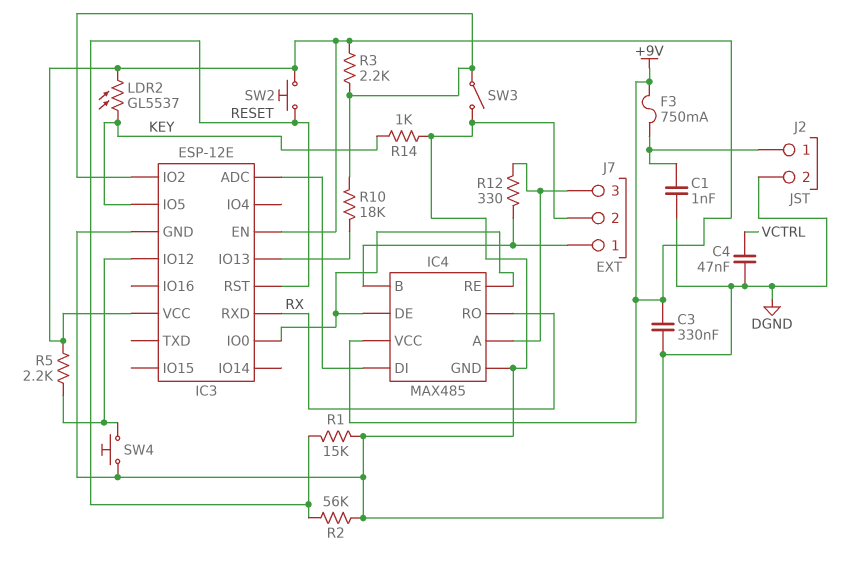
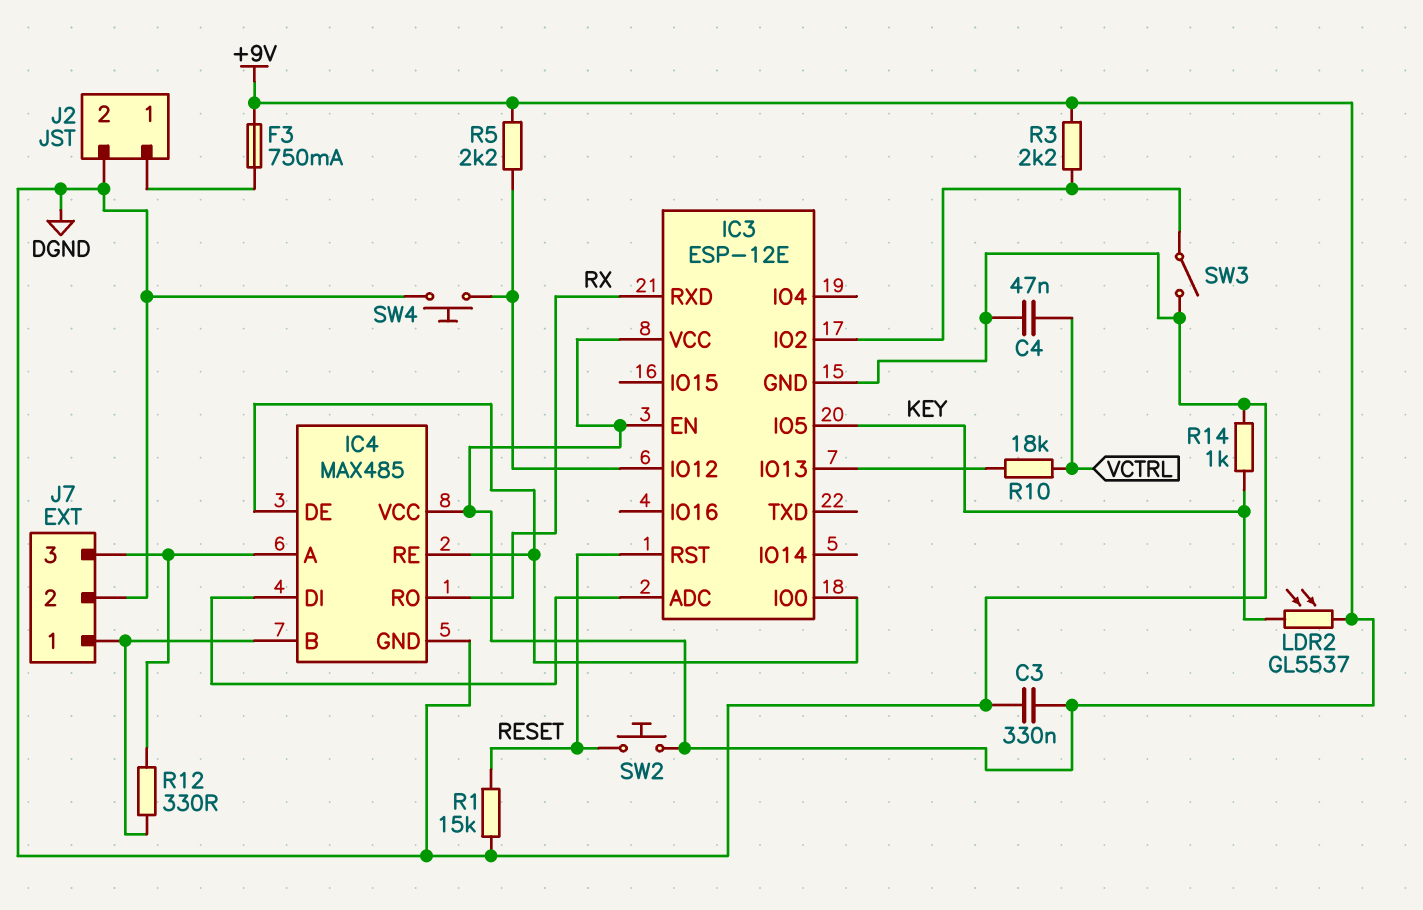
C1: 1nF (DGND, J2/1) -> none
R2: 56k (DGND, RESET) -> none
R10: 18k (IC3/IO2, IC3/IO13) -> 18k (IC3/IO13, VCTRL)

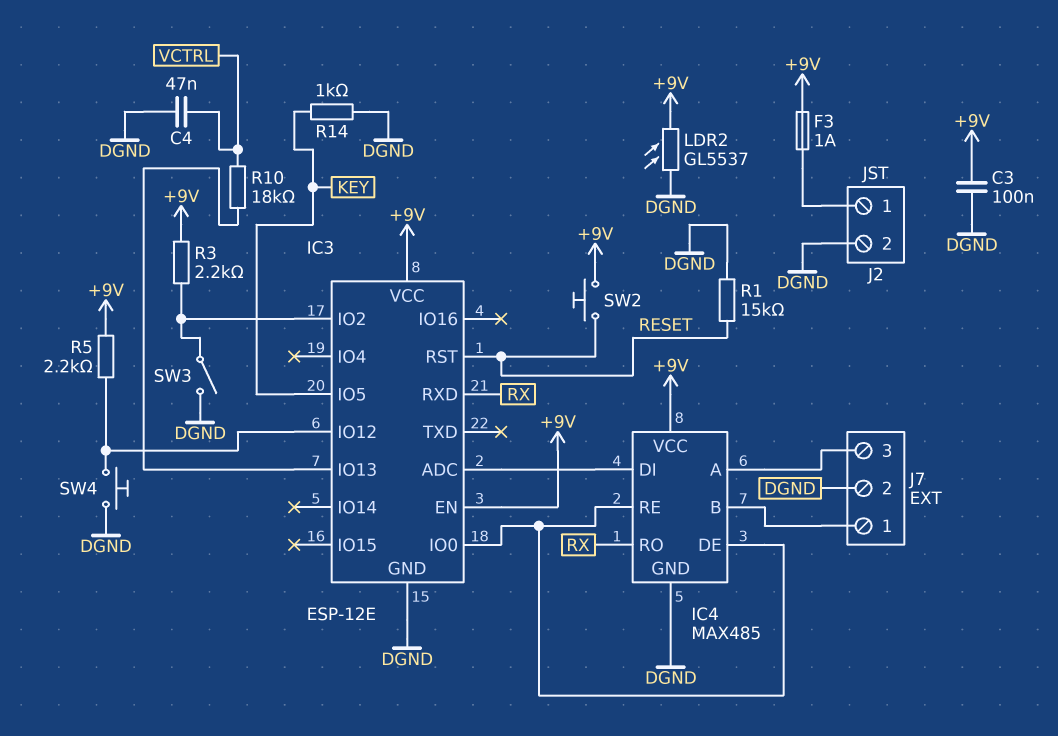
C3: 330nF (+9V, DGND) -> 100nF (+9V, DGND)
F3: 750mA (+9V, J2/1) -> 1A (+9V, J2/1)
LDR2: GL5537 (+9V, KEY) -> GL5537 (+9V, DGND)
R12: 330 (IC4/A, IC4/B) -> none

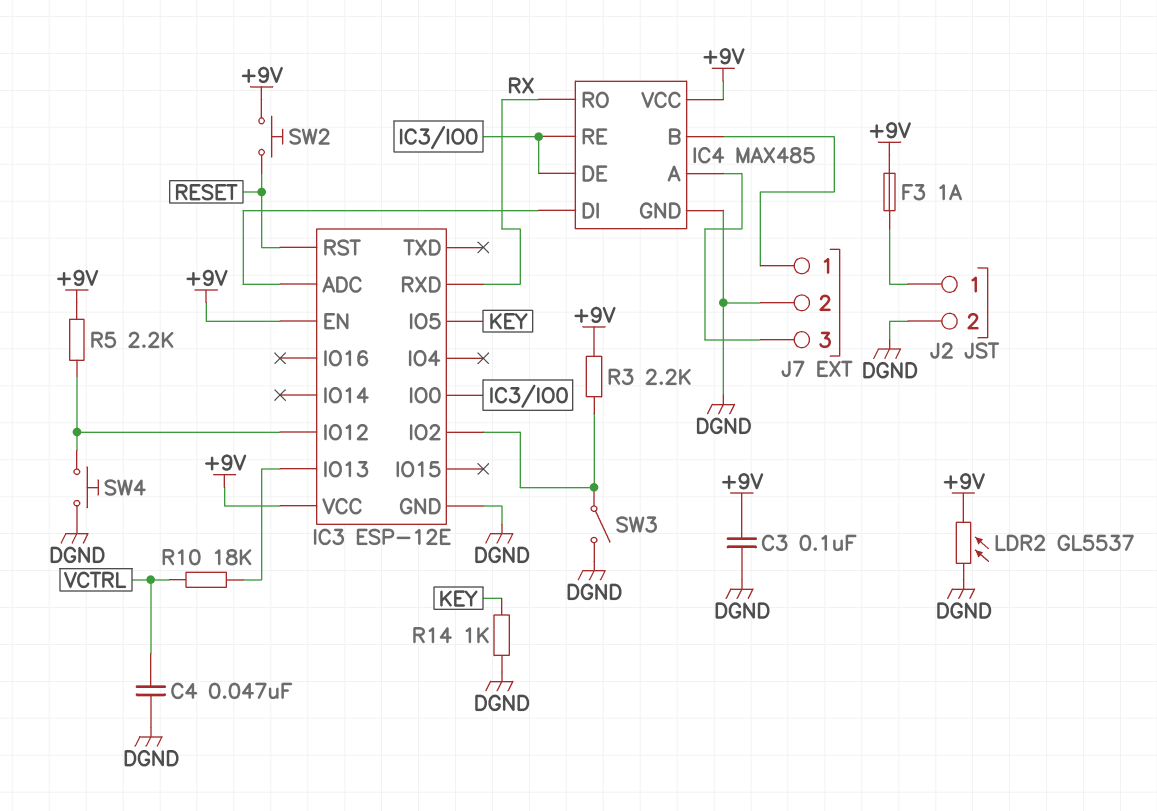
R1: 15k (DGND, RESET) -> none

